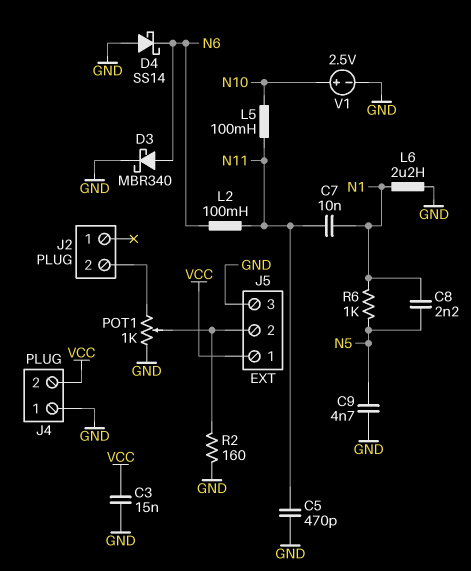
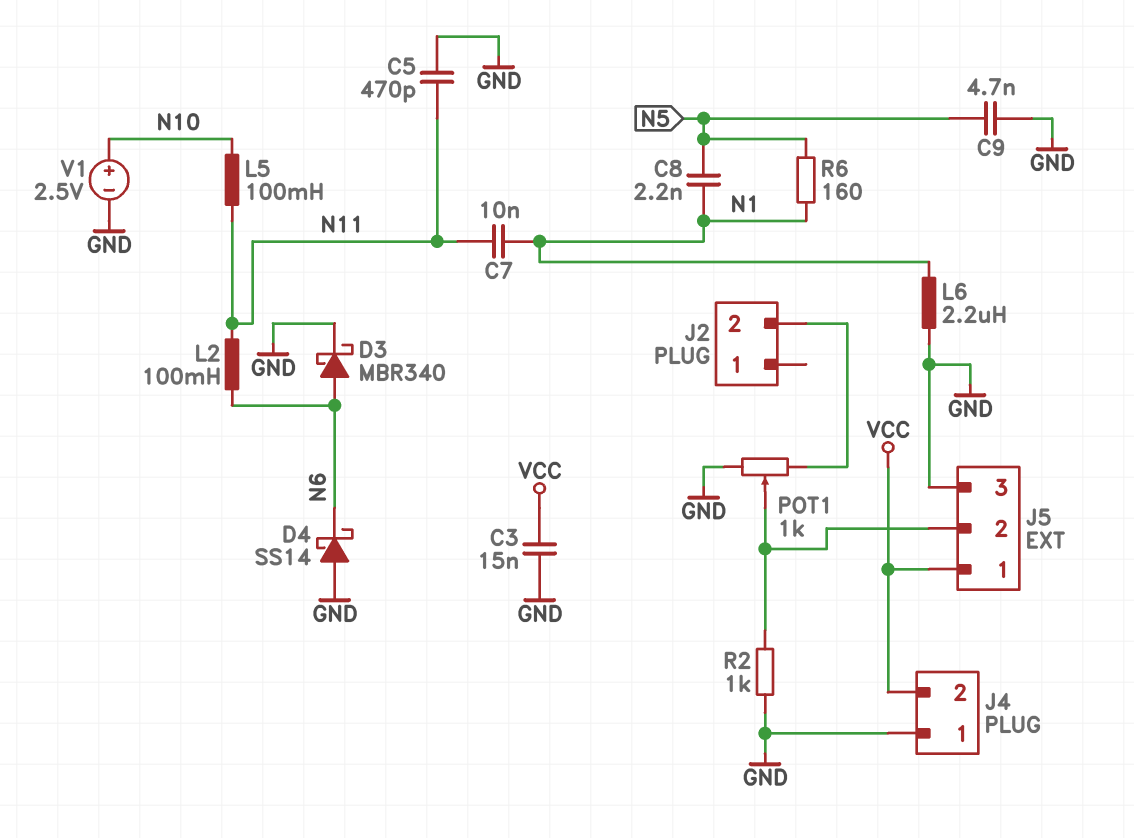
R2: 160 (GND, J5/2) -> 1k (GND, J5/2)
R6: 1k (N1, N5) -> 160 (N1, N5)

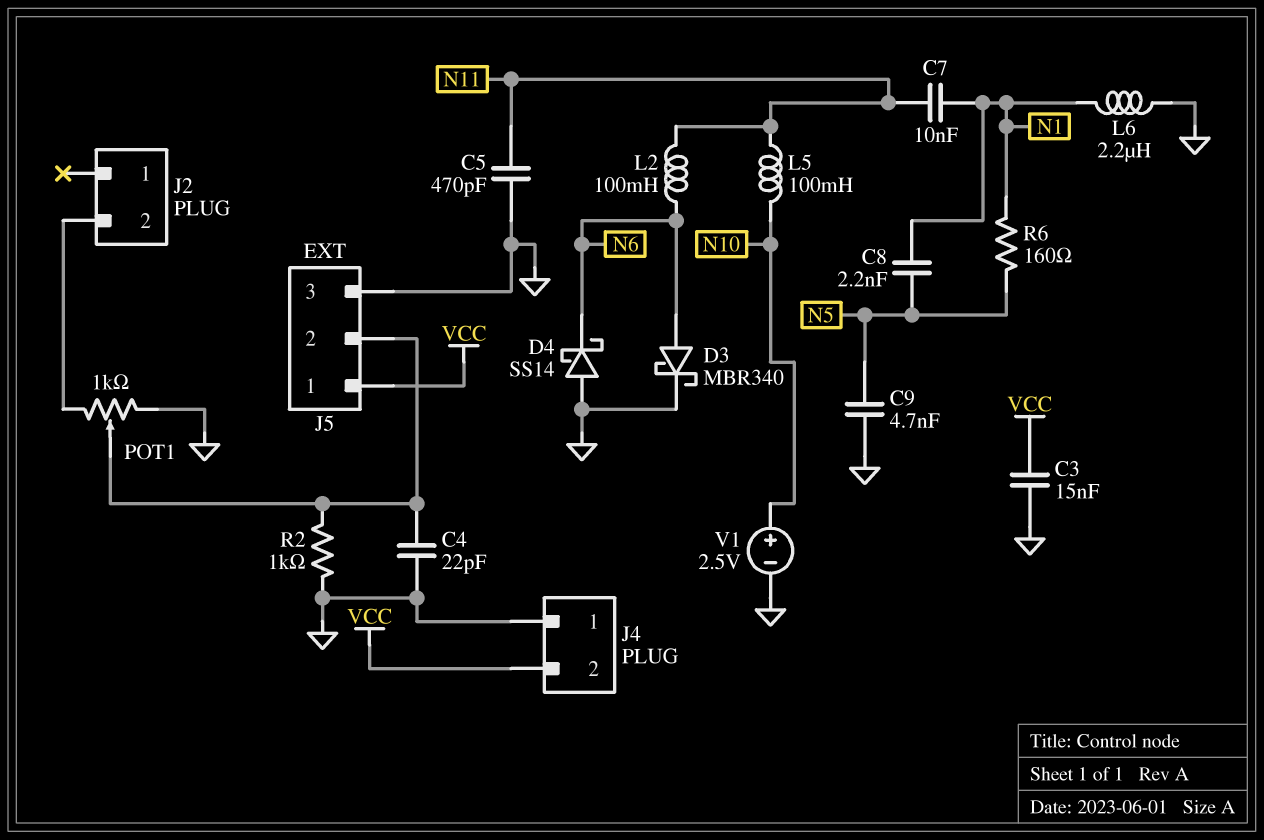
C4: none -> 22pF (GND, J5/2)

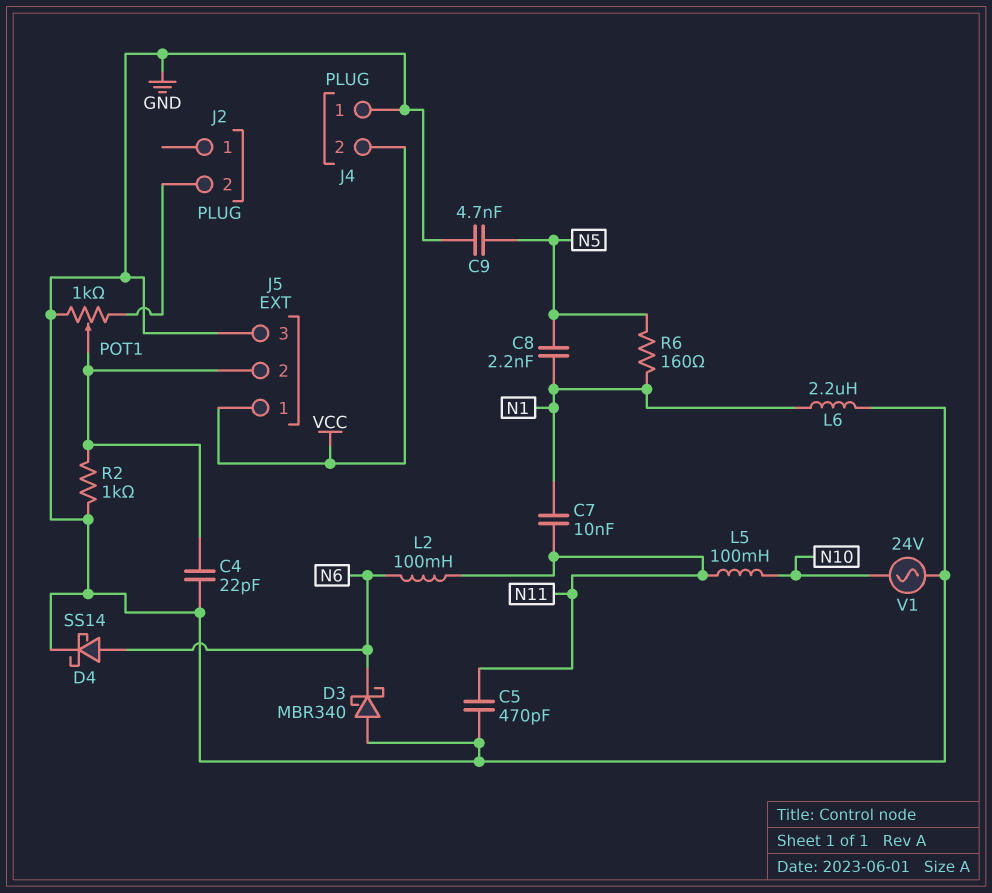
C3: 15nF (GND, VCC) -> none
D3: schottky MBR340 (A N6, K GND) -> schottky MBR340 (A GND, K N6)
D4: schottky SS14 (A GND, K N6) -> schottky SS14 (A N6, K GND)
V1: 2.5V (plus N10, minus GND) -> AC 24V (GND, N10)

